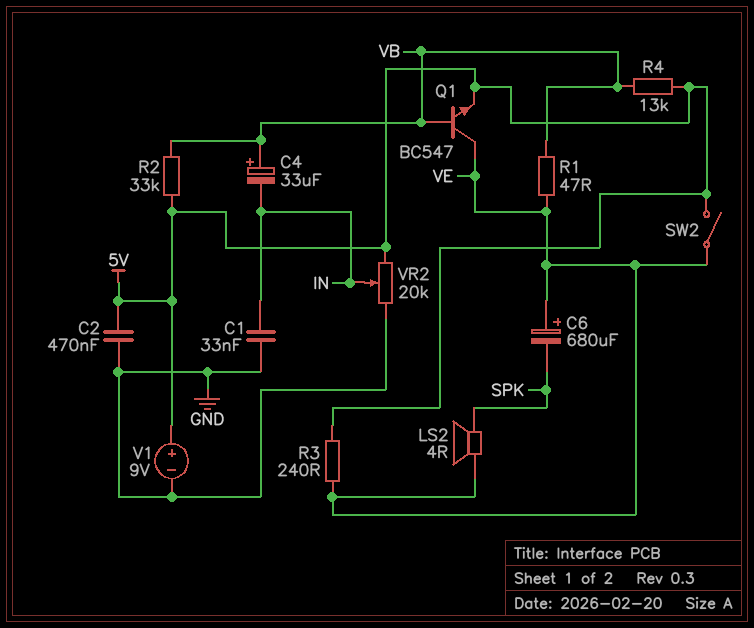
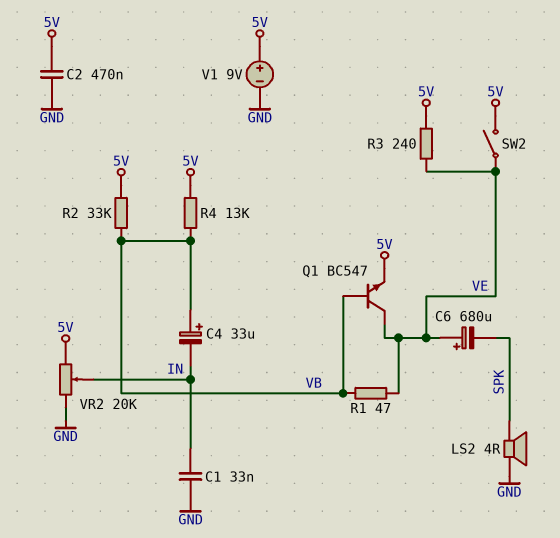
LS2: speaker 4R (SPK, VE) -> speaker 4R (GND, SPK)

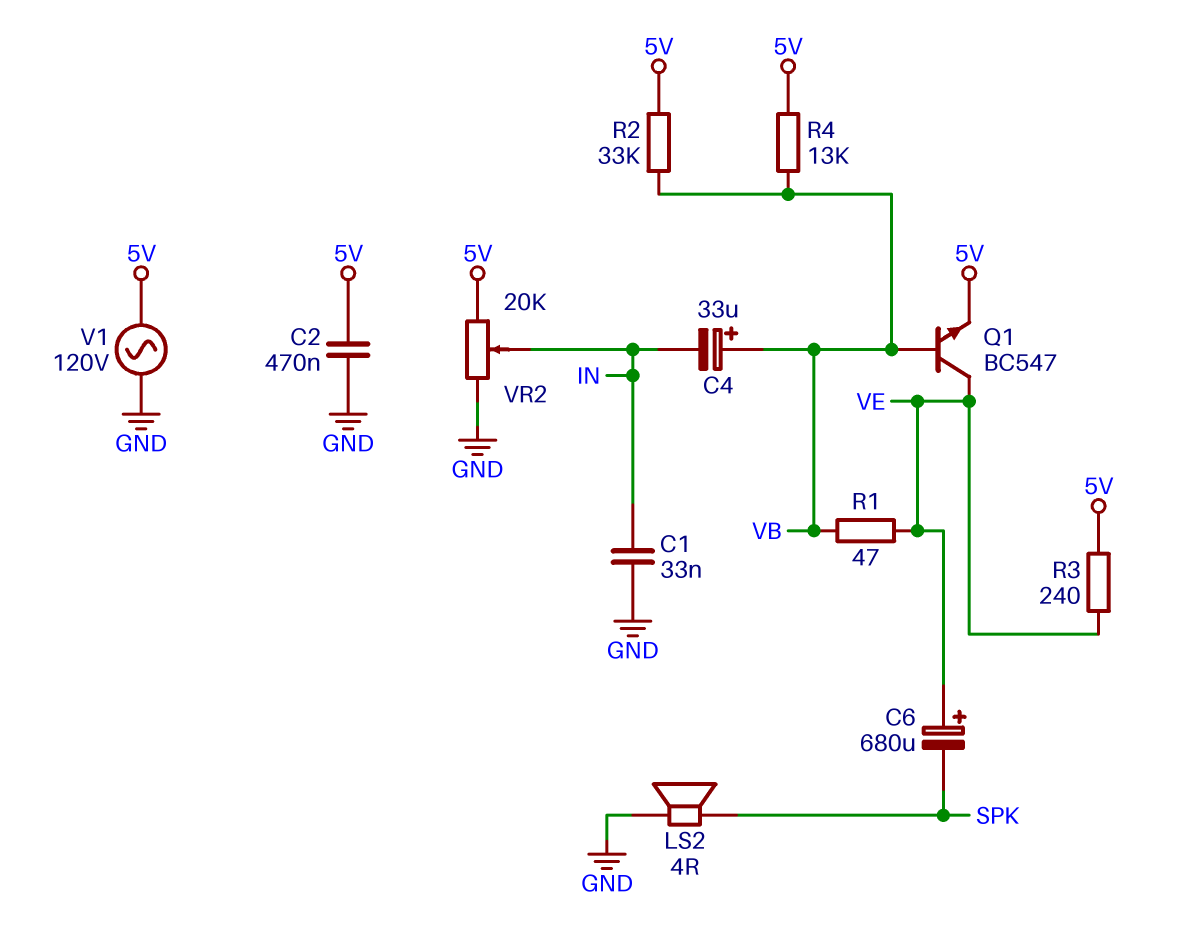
SW2: switch (5V, VE) -> none
V1: 9V (plus 5V, minus GND) -> AC 120V (5V, GND)

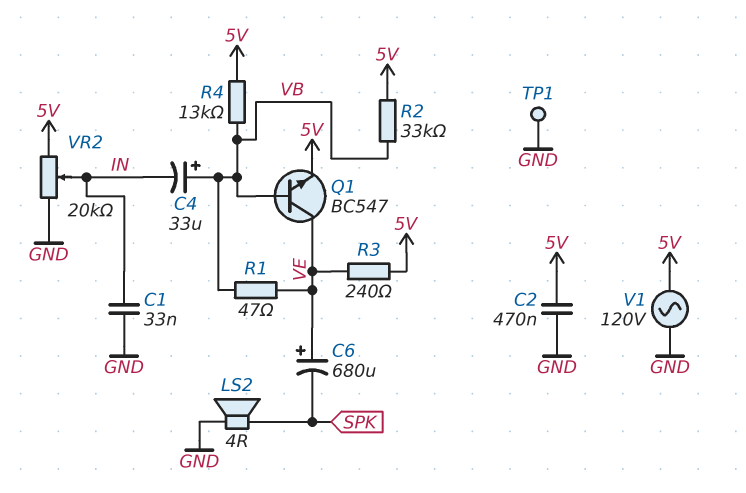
TP1: none -> test point (GND)

